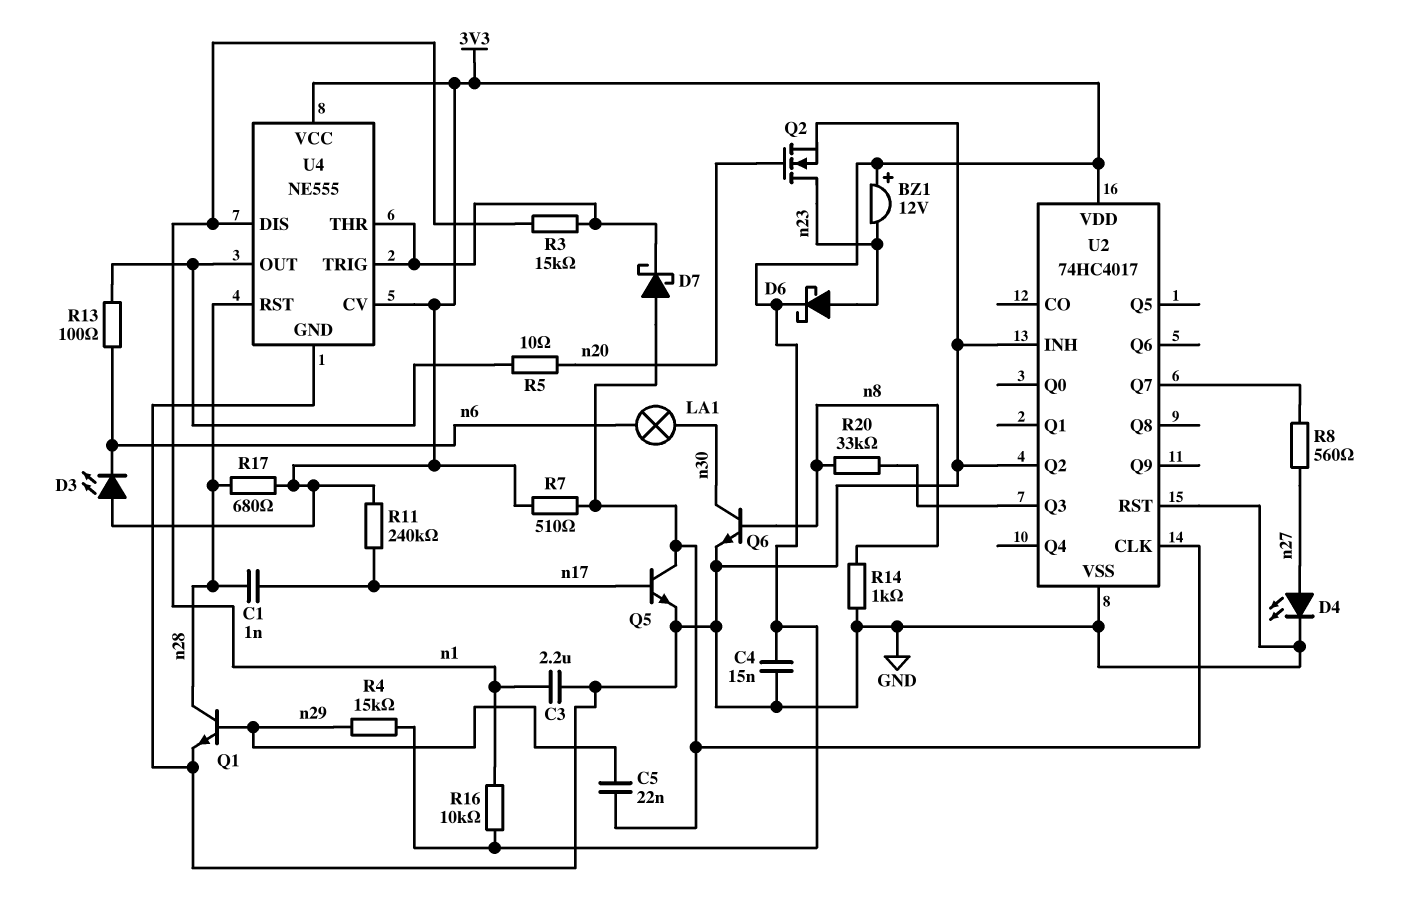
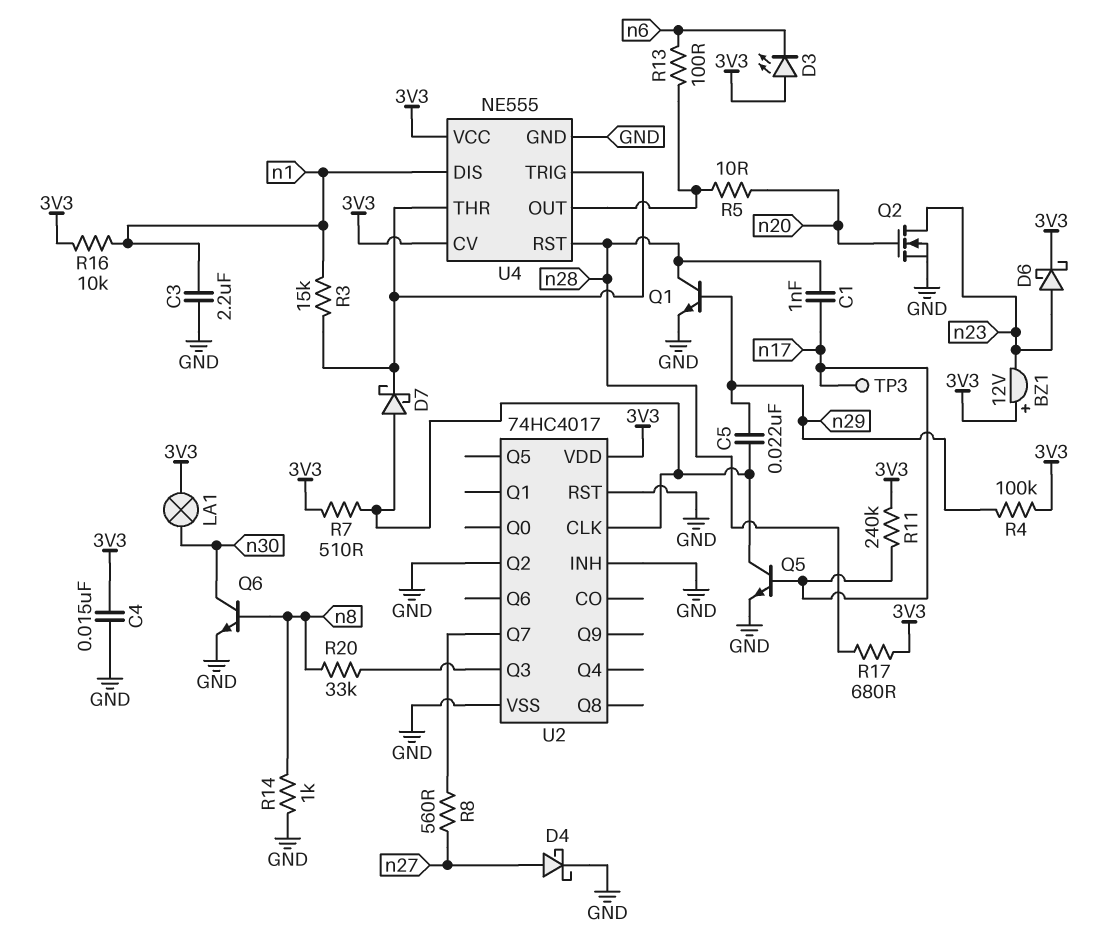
D4: LED (A n27, K GND) -> schottky (A n27, K GND)
LA1: lamp (n6, n30) -> lamp (3V3, n30)
R4: 15k (3V3, n29) -> 100k (3V3, n29)
TP3: none -> test point (n17)

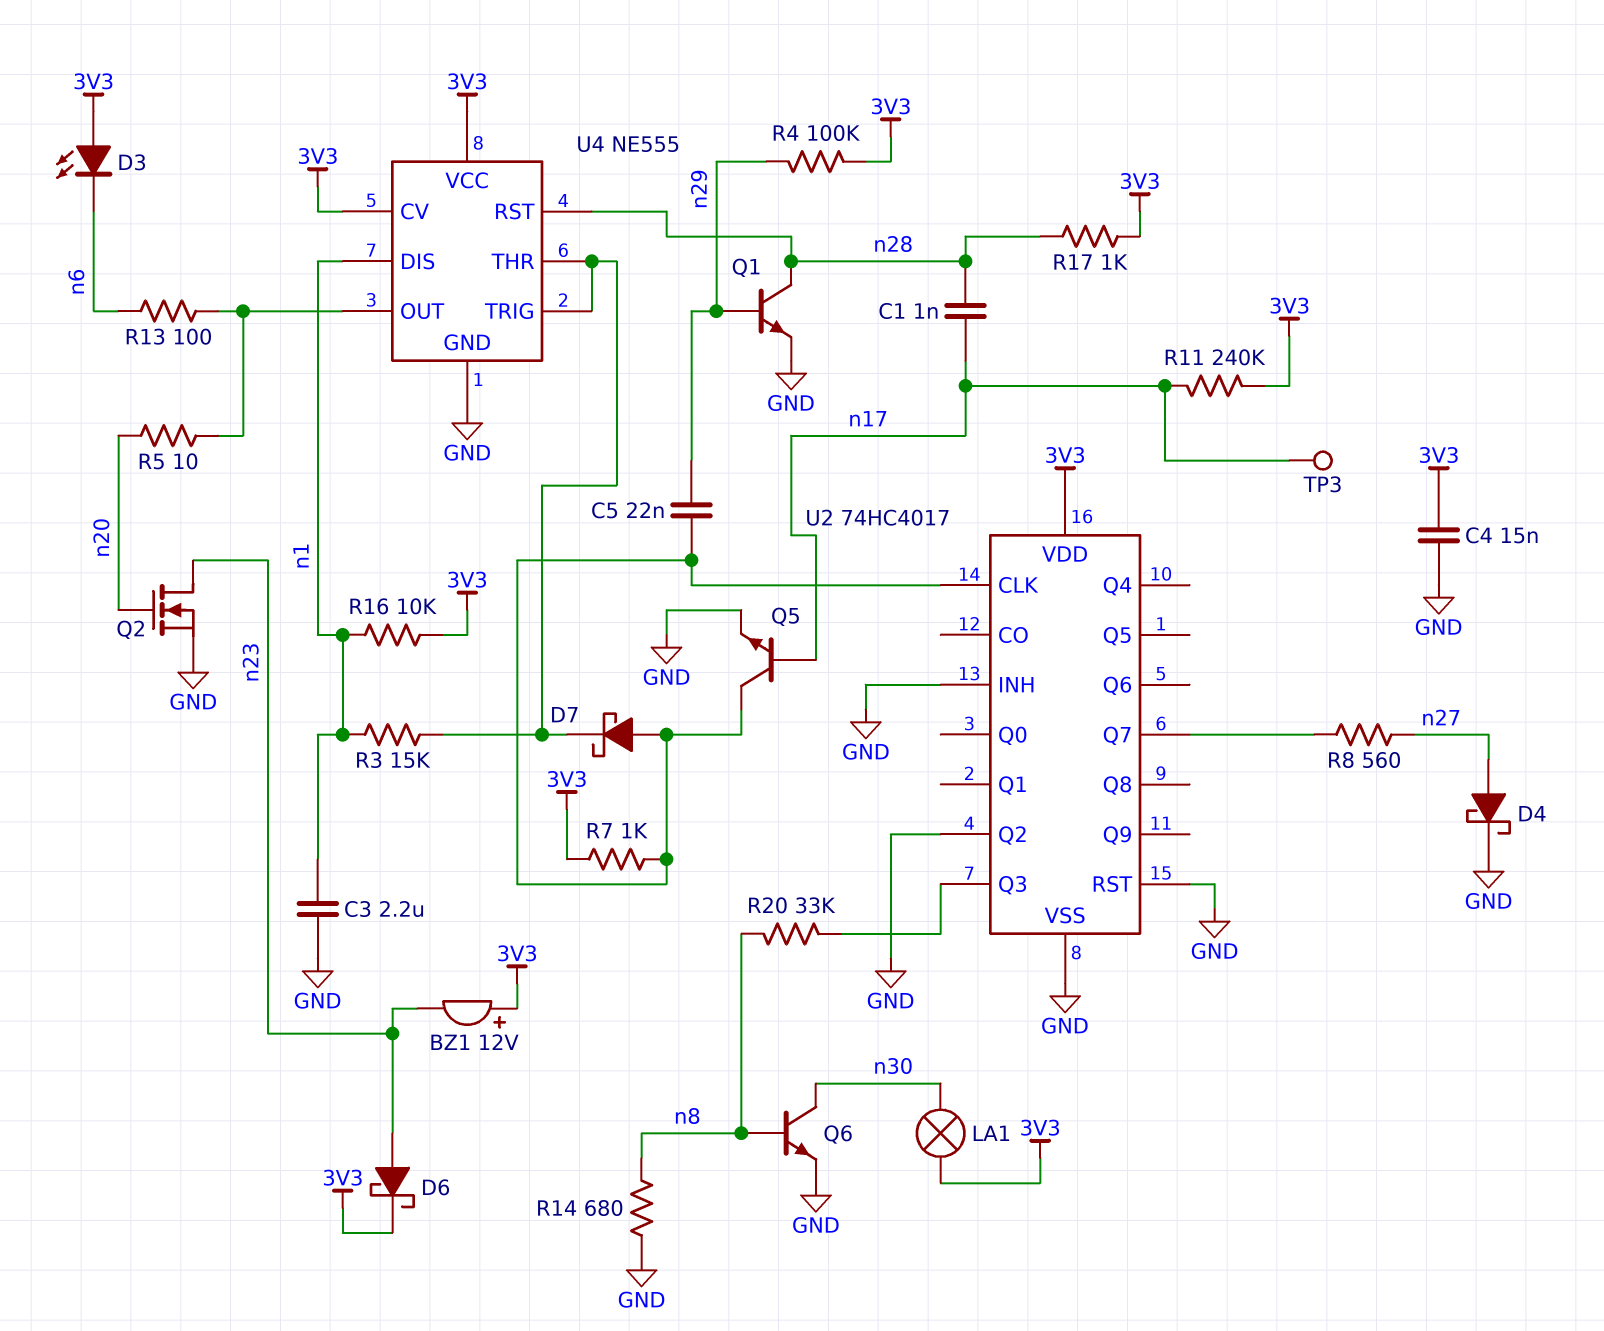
R7: 510 (3V3, U2/CLK) -> 1k (3V3, U2/CLK)
R14: 1k (GND, n8) -> 680 (GND, n8)
R17: 680 (3V3, n28) -> 1k (3V3, n28)

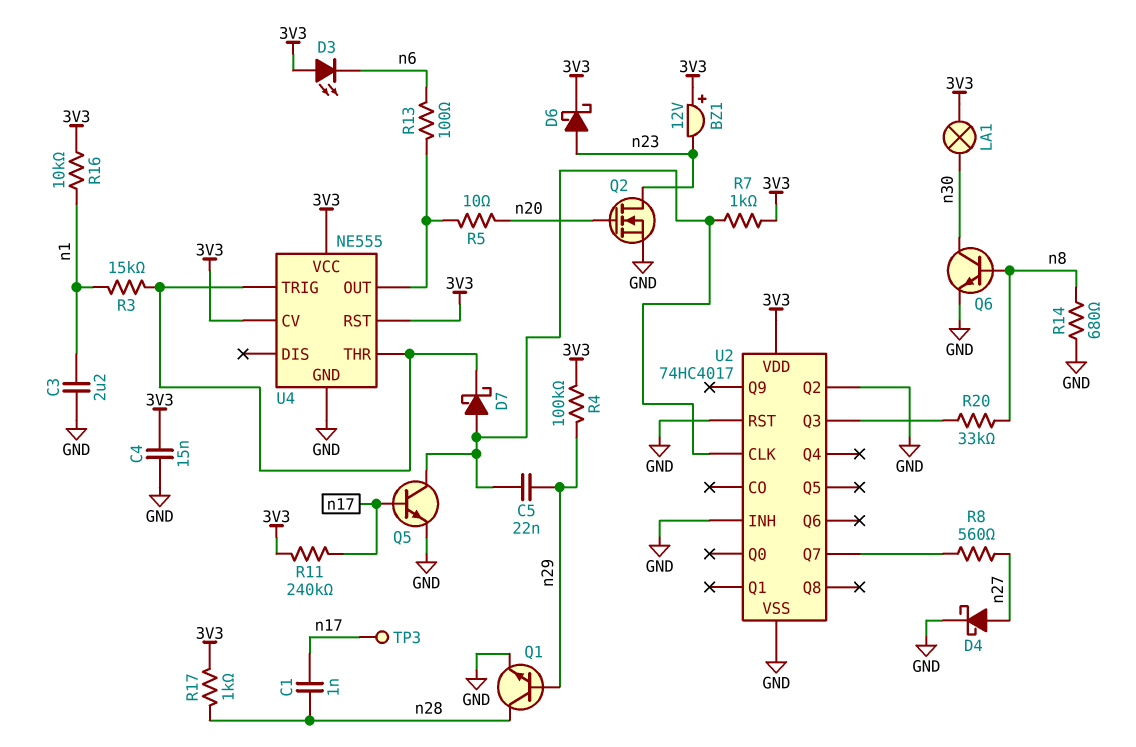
U4 pin DIS: n1 -> none
U4 pin RST: n28 -> 3V3

